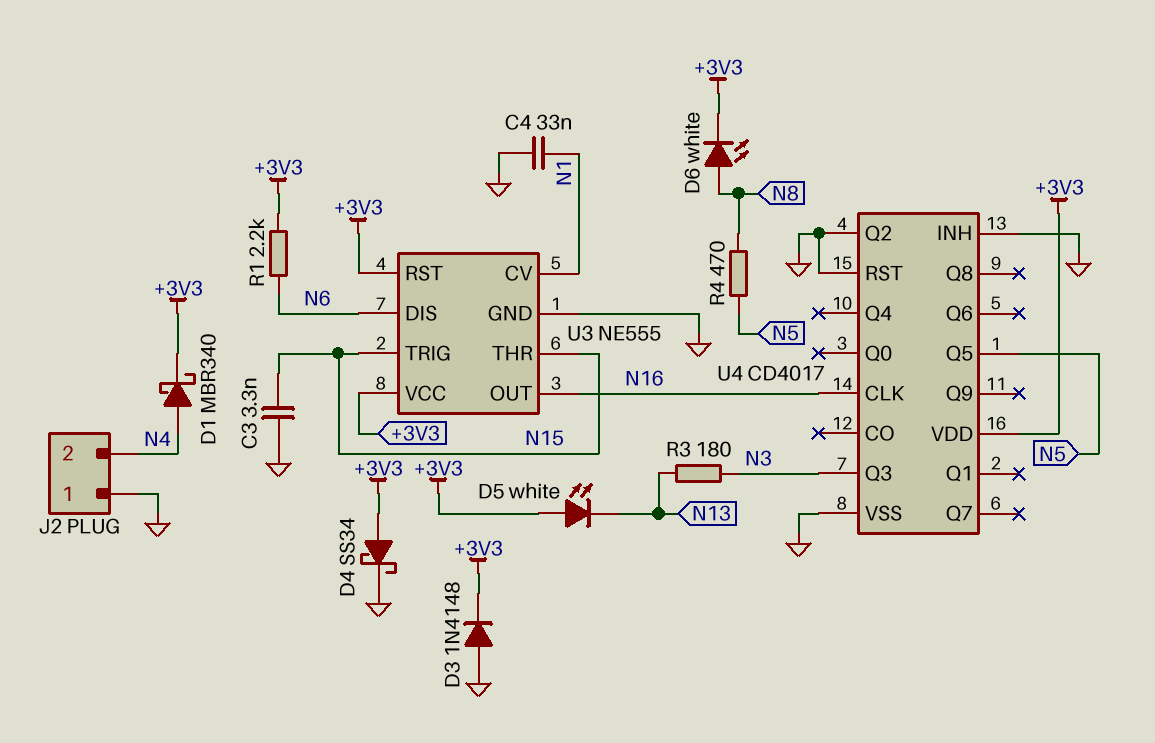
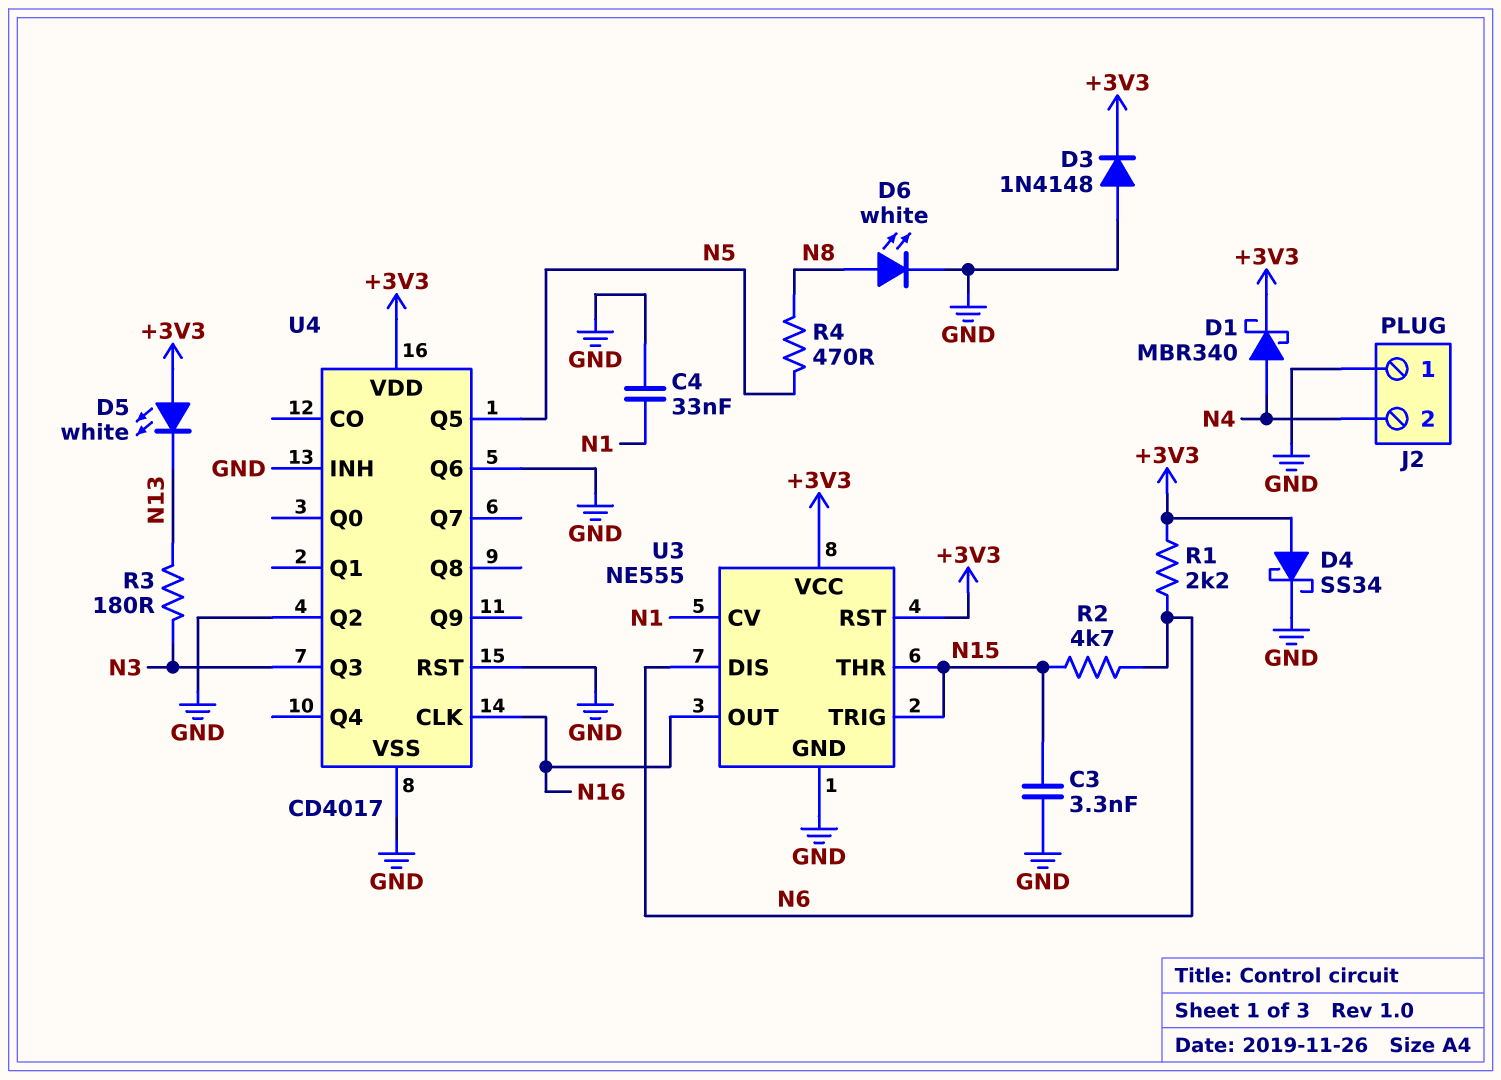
D6: LED white (A N8, K +3V3) -> LED white (A N8, K GND)
R2: none -> 4.7k (N6, N15)
U4 pin Q6: none -> GND

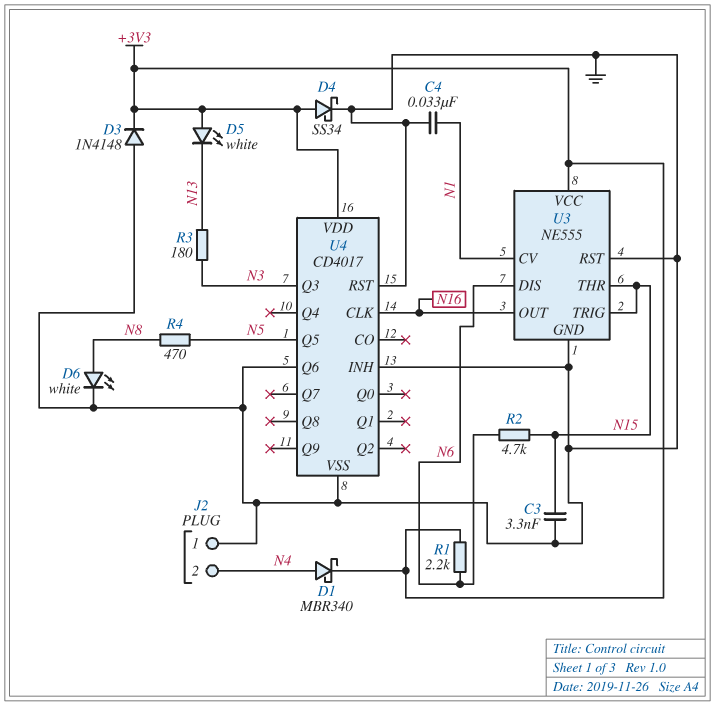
U3 pin RST: +3V3 -> GND
U4 pin Q2: GND -> none

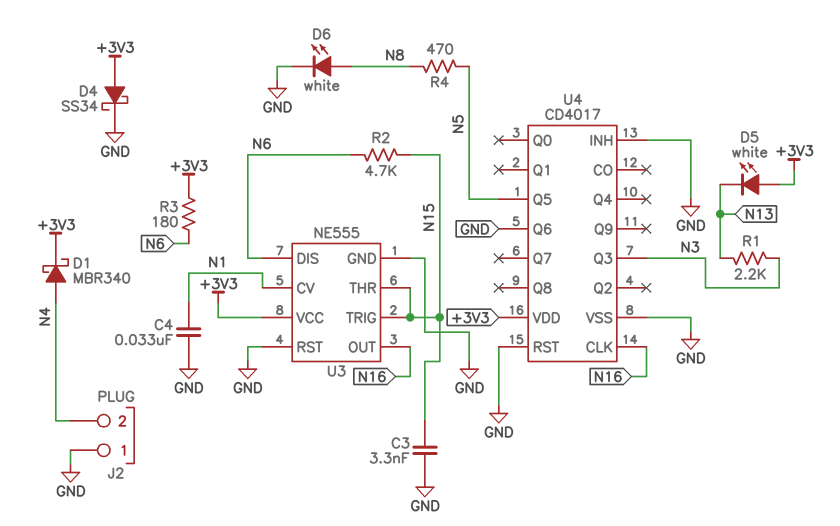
D3: diode 1N4148 (A GND, K +3V3) -> none
R1: 2.2k (+3V3, N6) -> 2.2k (N3, N13)
R3: 180 (N3, N13) -> 180 (+3V3, N6)

